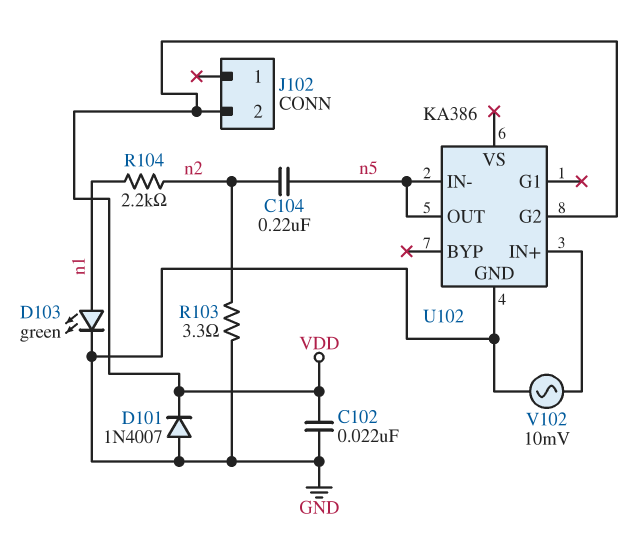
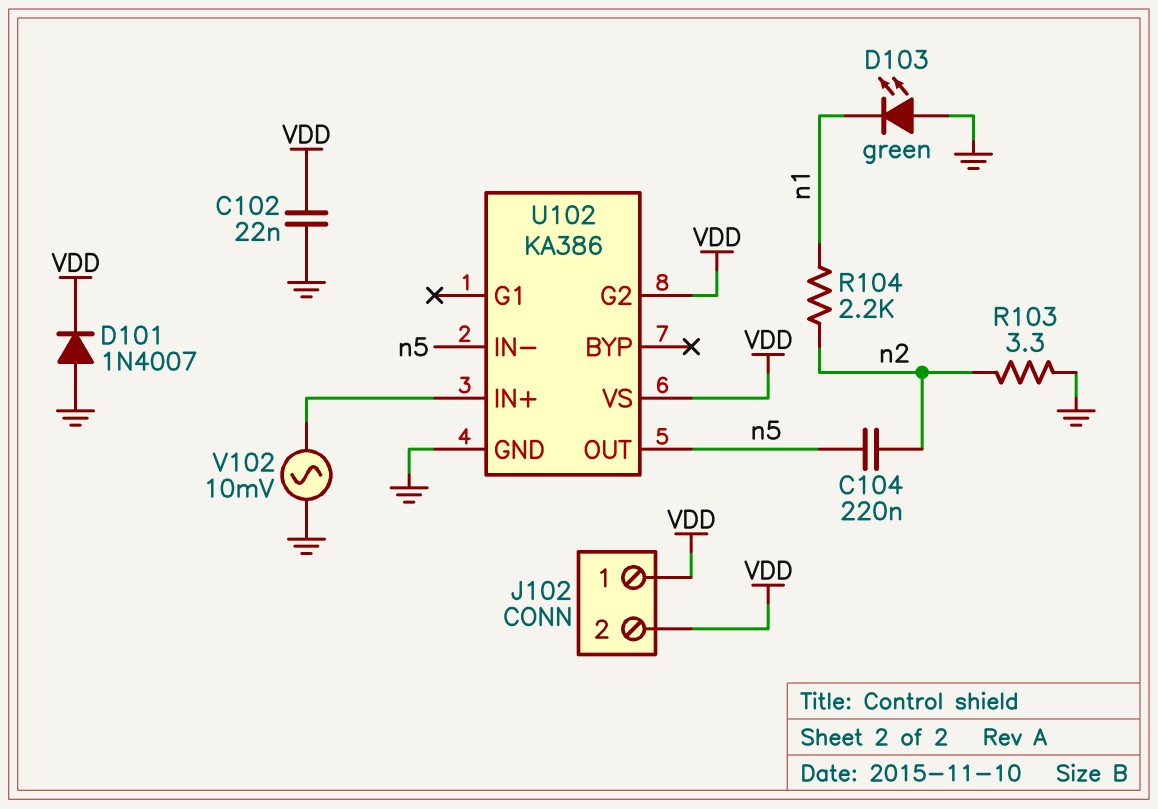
D103: LED green (A n1, K GND) -> LED green (A GND, K n1)
J102 pin 1: none -> VDD
U102 pin VS: none -> VDD

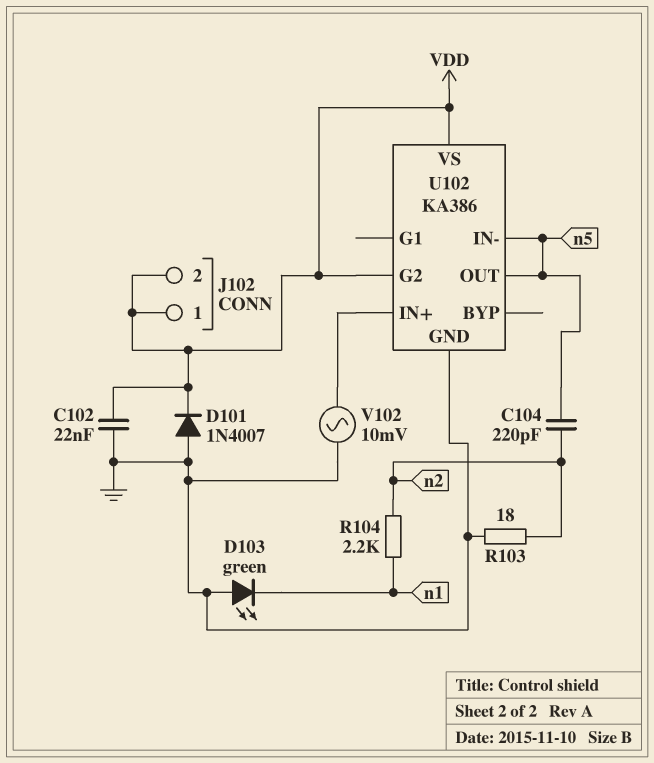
C104: 220nF (n2, n5) -> 220pF (n2, n5)
R103: 3.3 (GND, n2) -> 18 (GND, n2)

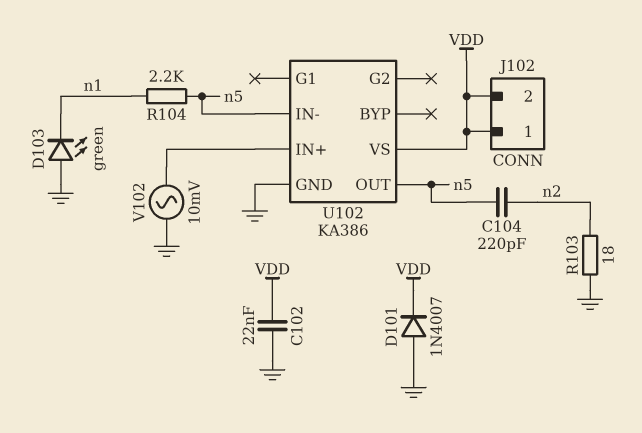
R104: 2.2k (n1, n2) -> 2.2k (n1, n5)
U102 pin G2: VDD -> none

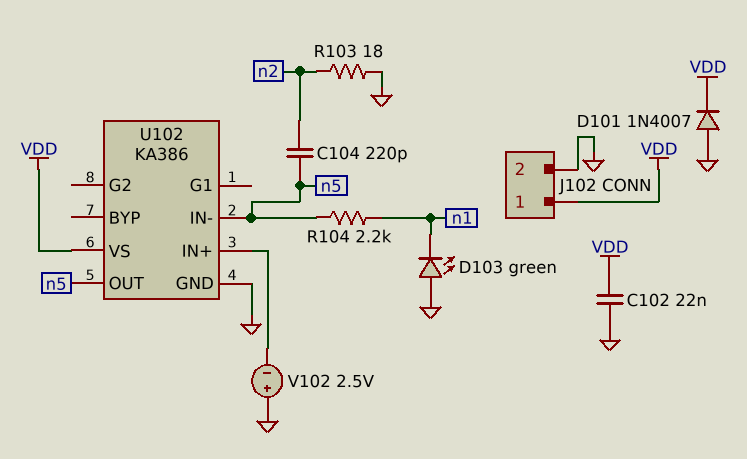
J102 pin 2: VDD -> GND
V102: AC 10mV (GND, U102/IN+) -> 2.5V (plus GND, minus U102/IN+)

